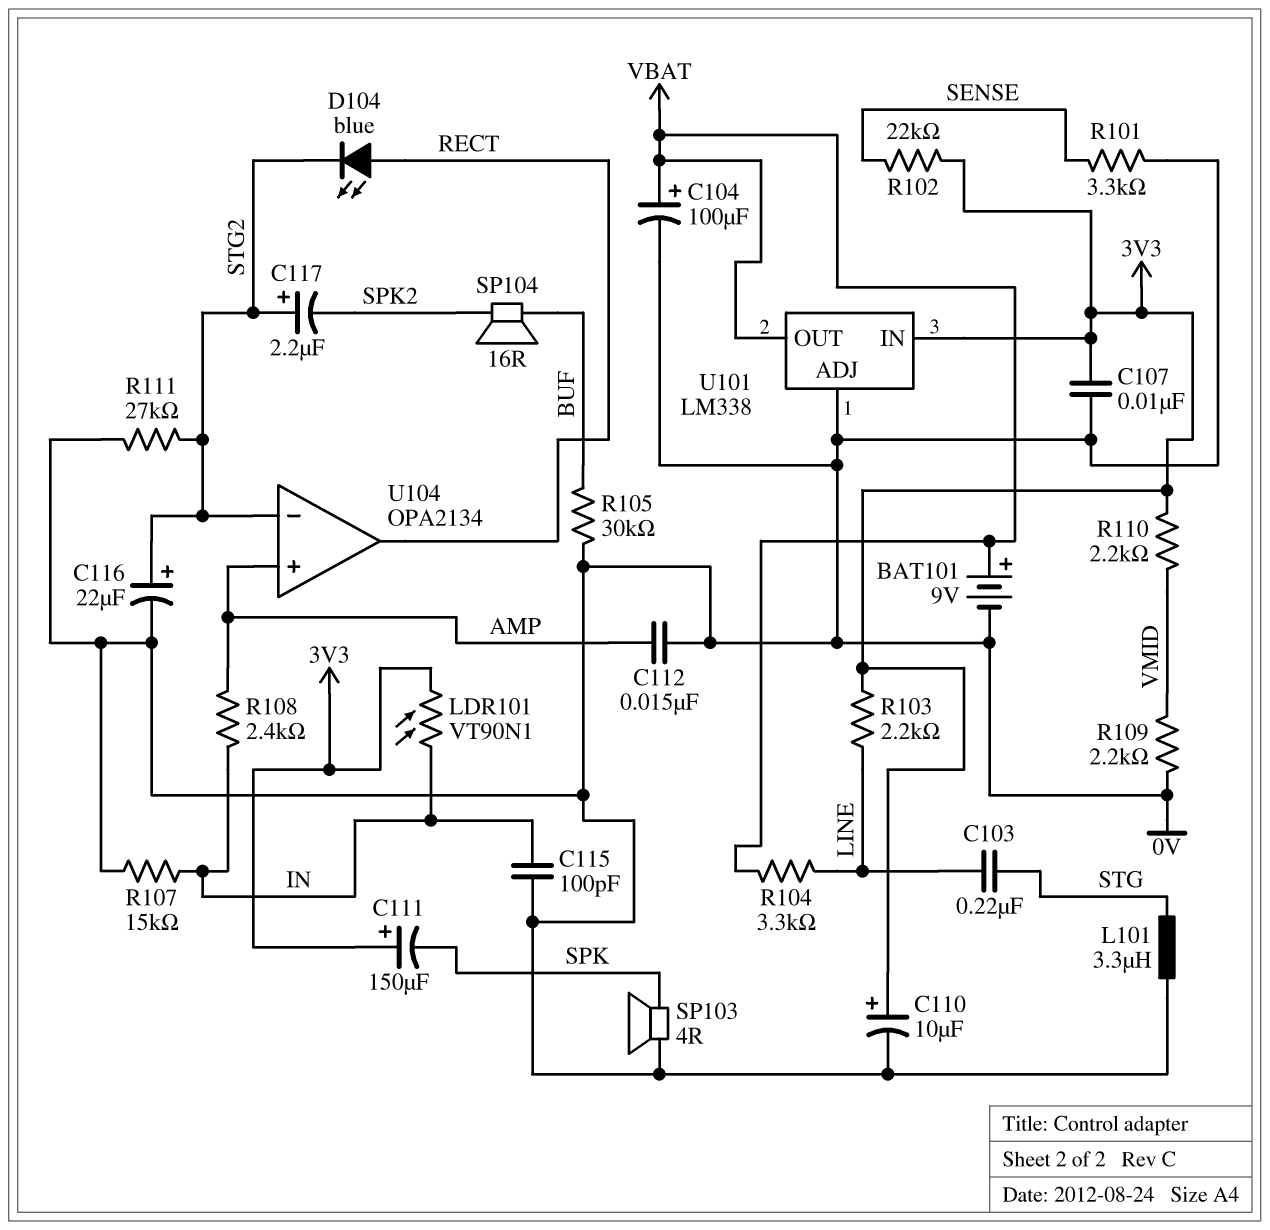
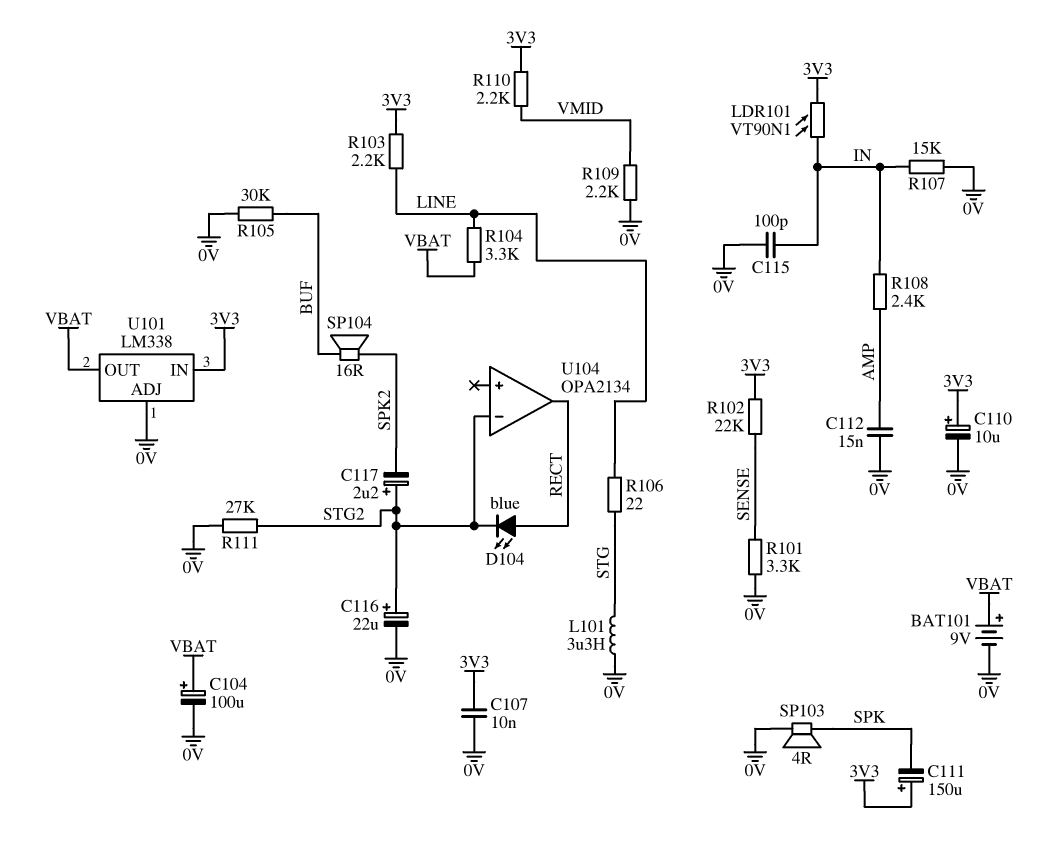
C103: 220nF (LINE, STG) -> none
R106: none -> 22 (LINE, STG)
U104 pin in+: AMP -> none

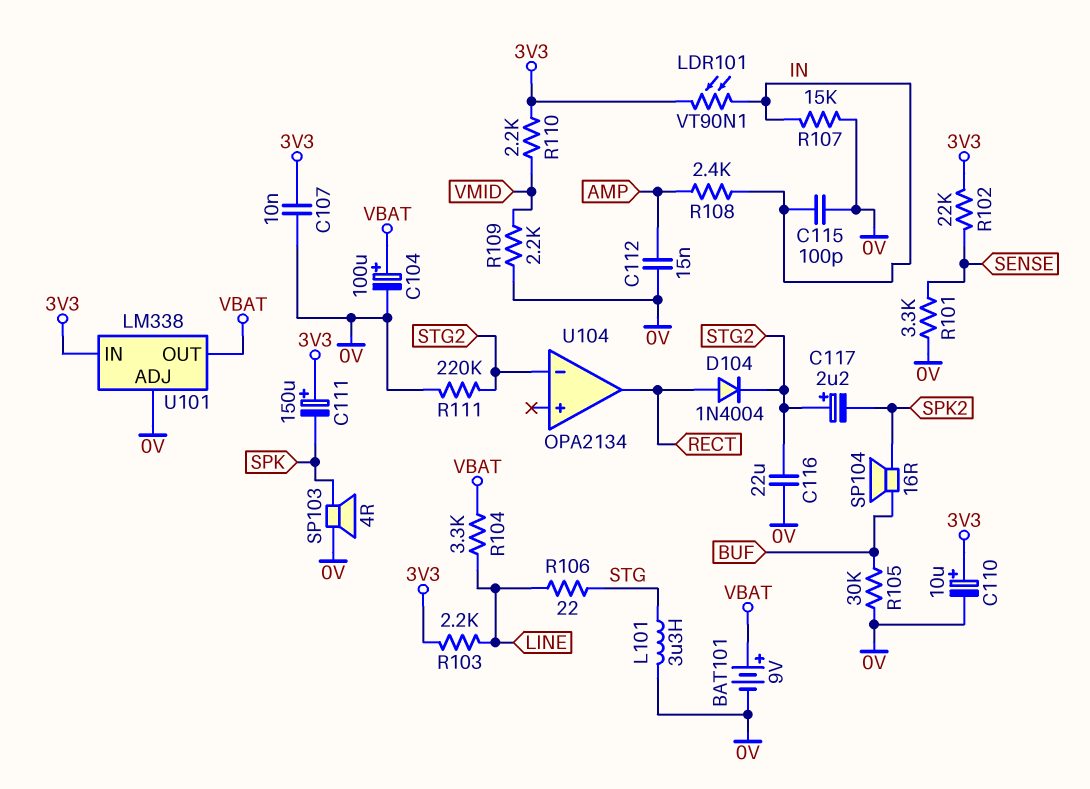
C116: 22uF (plus STG2, minus 0V) -> 22uF (0V, STG2)
D104: LED blue (A RECT, K STG2) -> diode 1N4004 (A RECT, K STG2)
R111: 27k (0V, STG2) -> 220k (0V, STG2)

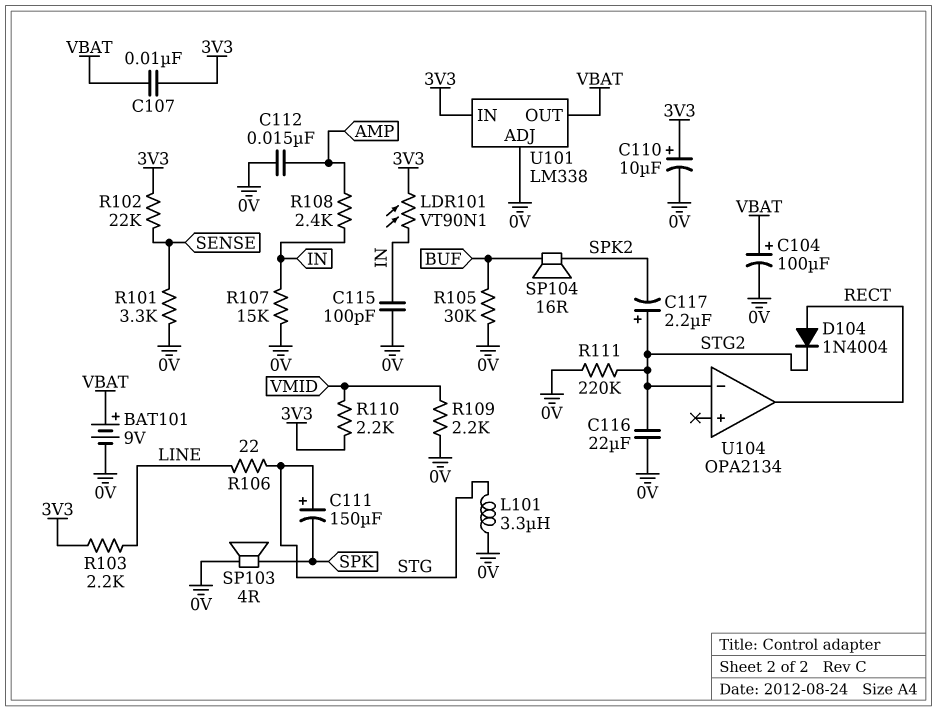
C107: 10nF (0V, 3V3) -> 10nF (3V3, VBAT)
C111: 150uF (plus 3V3, minus SPK) -> 150uF (plus STG, minus SPK)
R104: 3.3k (LINE, VBAT) -> none

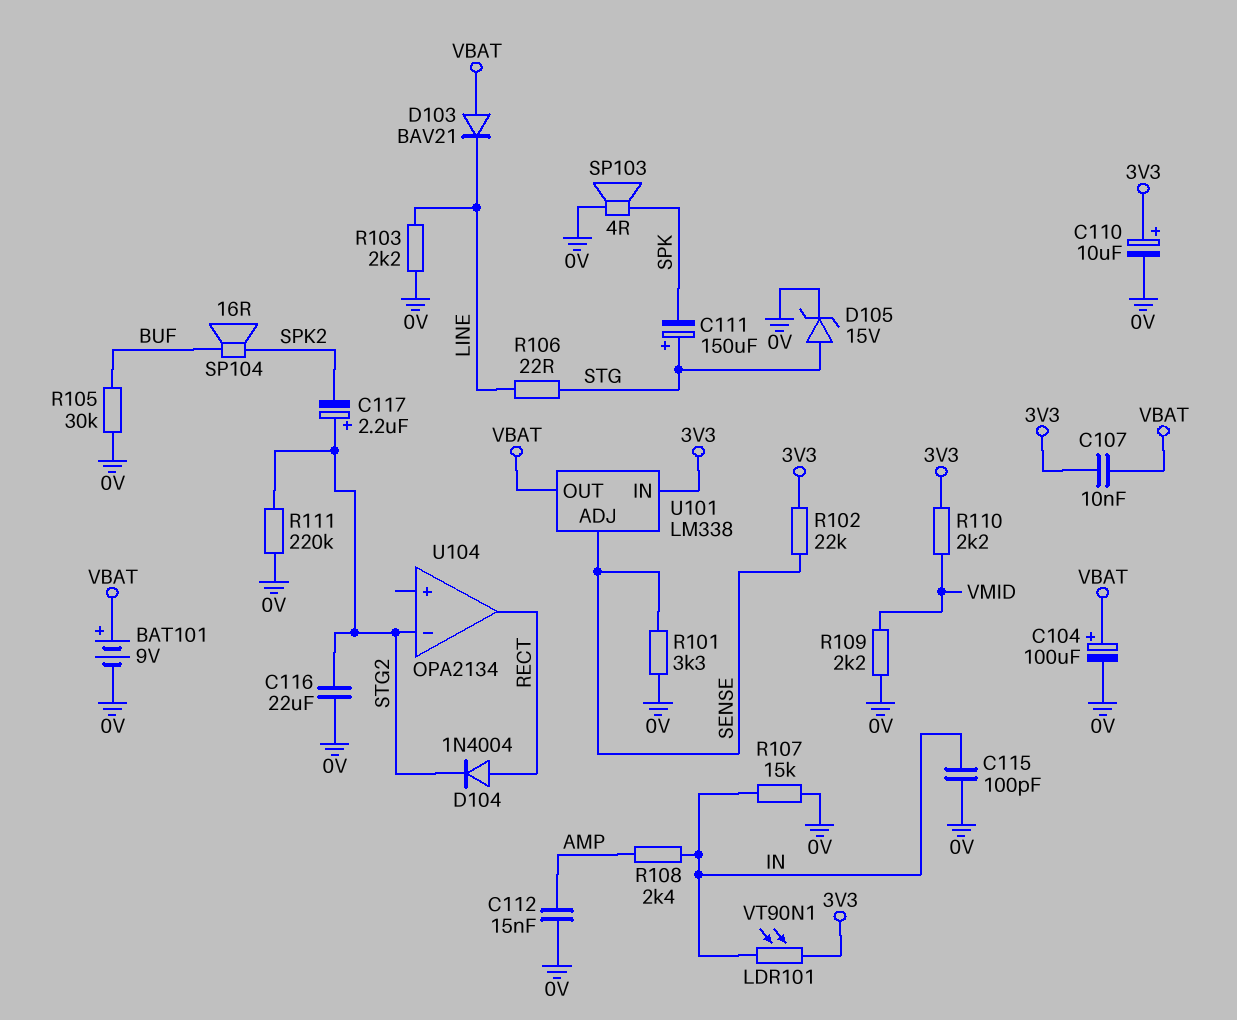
D103: none -> diode BAV21 (A VBAT, K LINE)
D105: none -> zener 15V (A STG, K 0V)
L101: 3.3uH (0V, STG) -> none
R103: 2.2k (3V3, LINE) -> 2.2k (0V, LINE)
U101 pin ADJ: 0V -> SENSE

